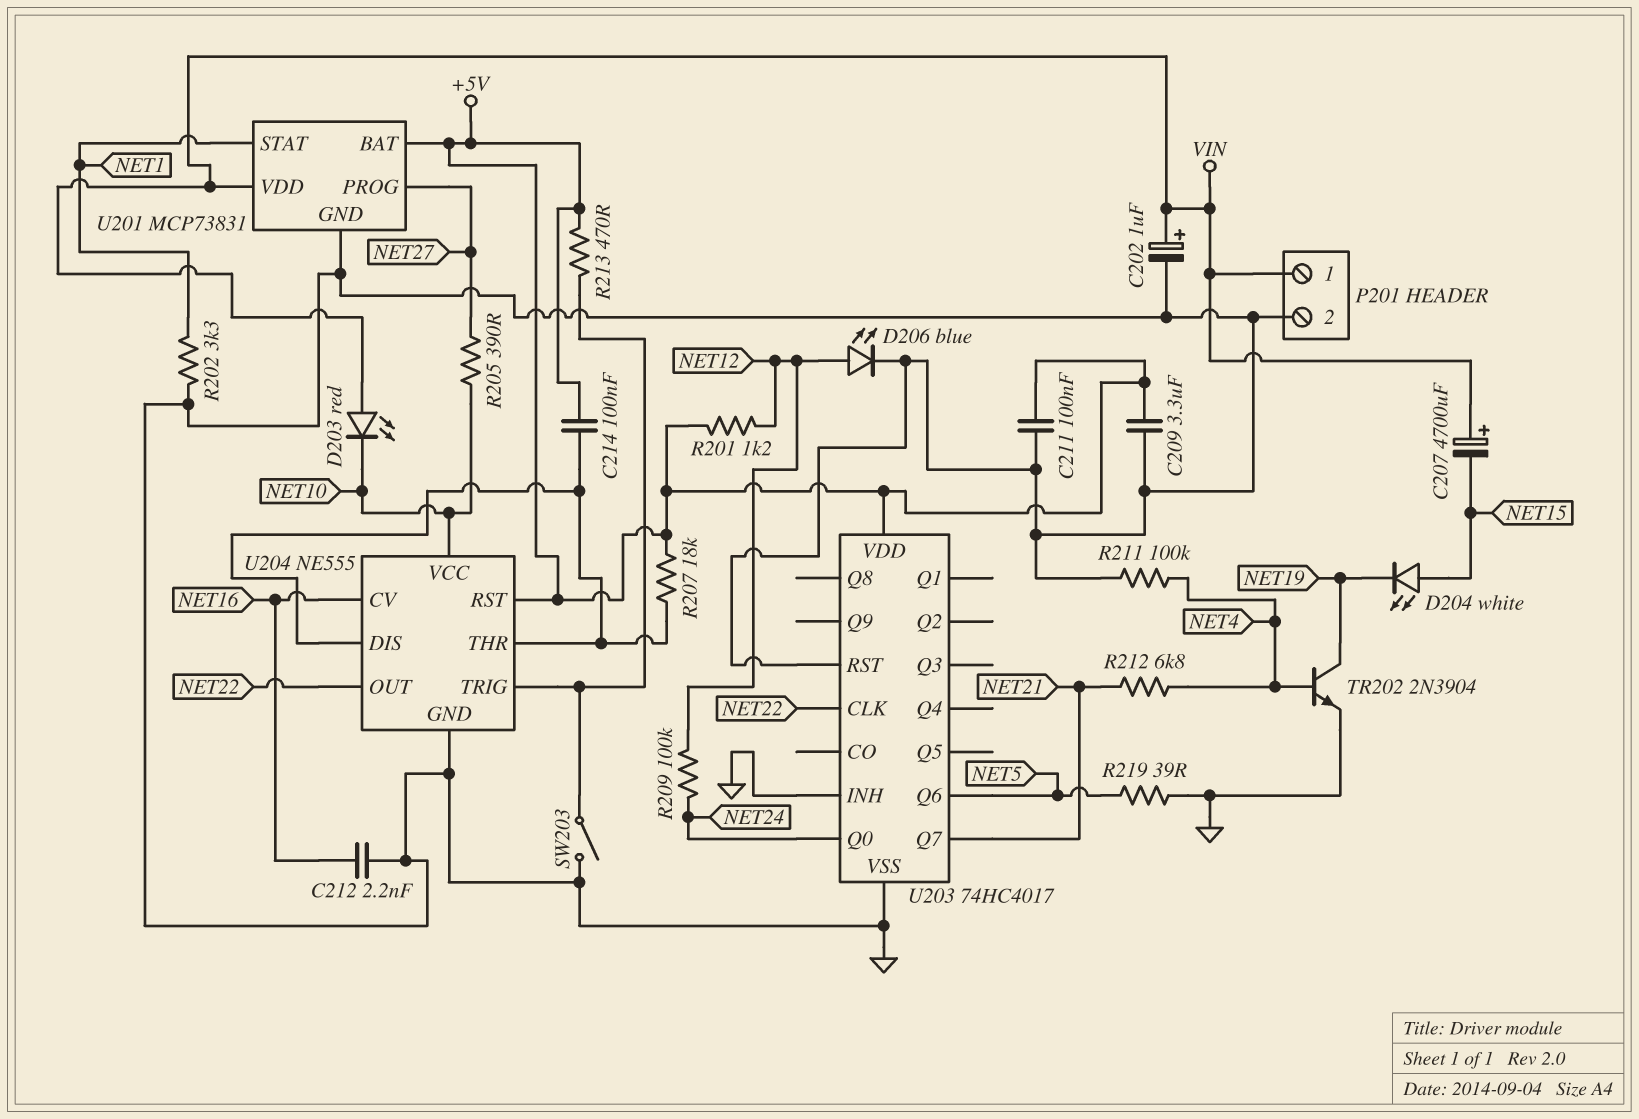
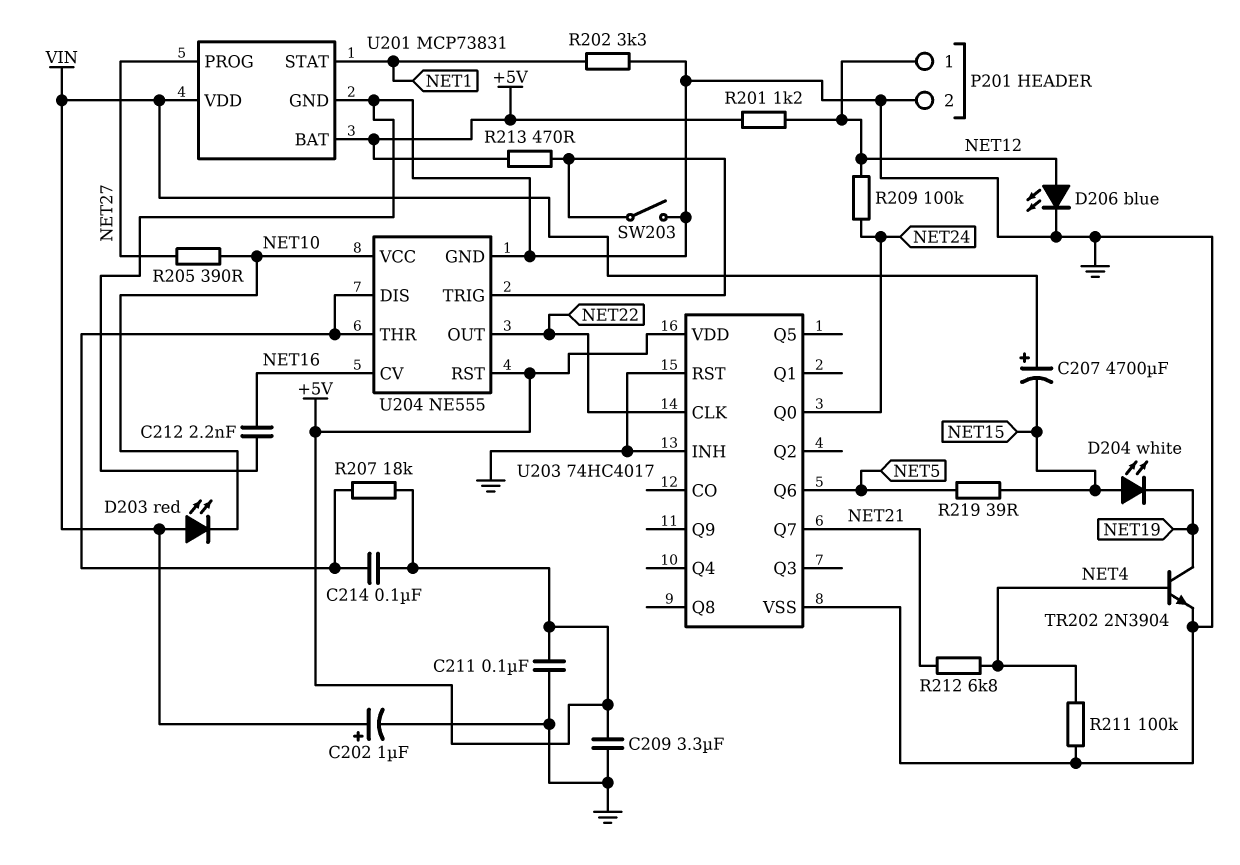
P201 pin 1: VIN -> NET12
R219: 39 (GND, NET5) -> 39 (NET5, NET15)

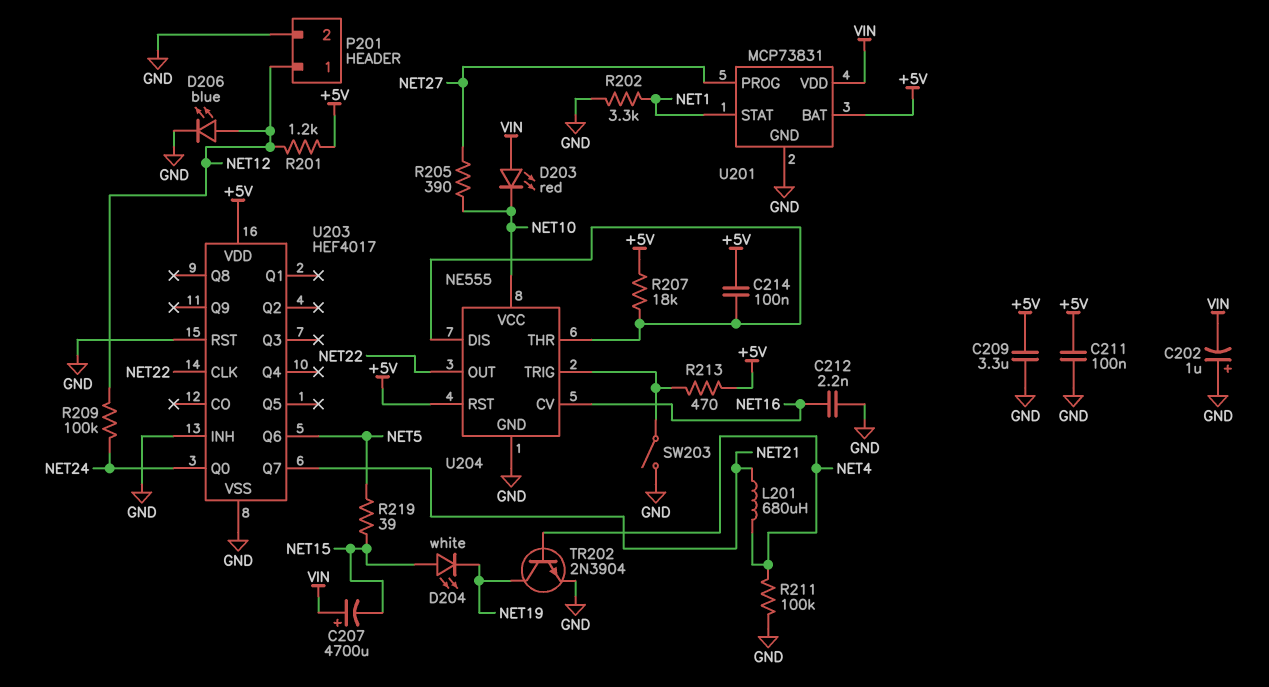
C202: 1uF (plus VIN, minus GND) -> 1uF (plus GND, minus VIN)
L201: none -> 680uH (NET4, NET21)
R212: 6.8k (NET4, NET21) -> none
U203: 74HC4017 -> HEF4017

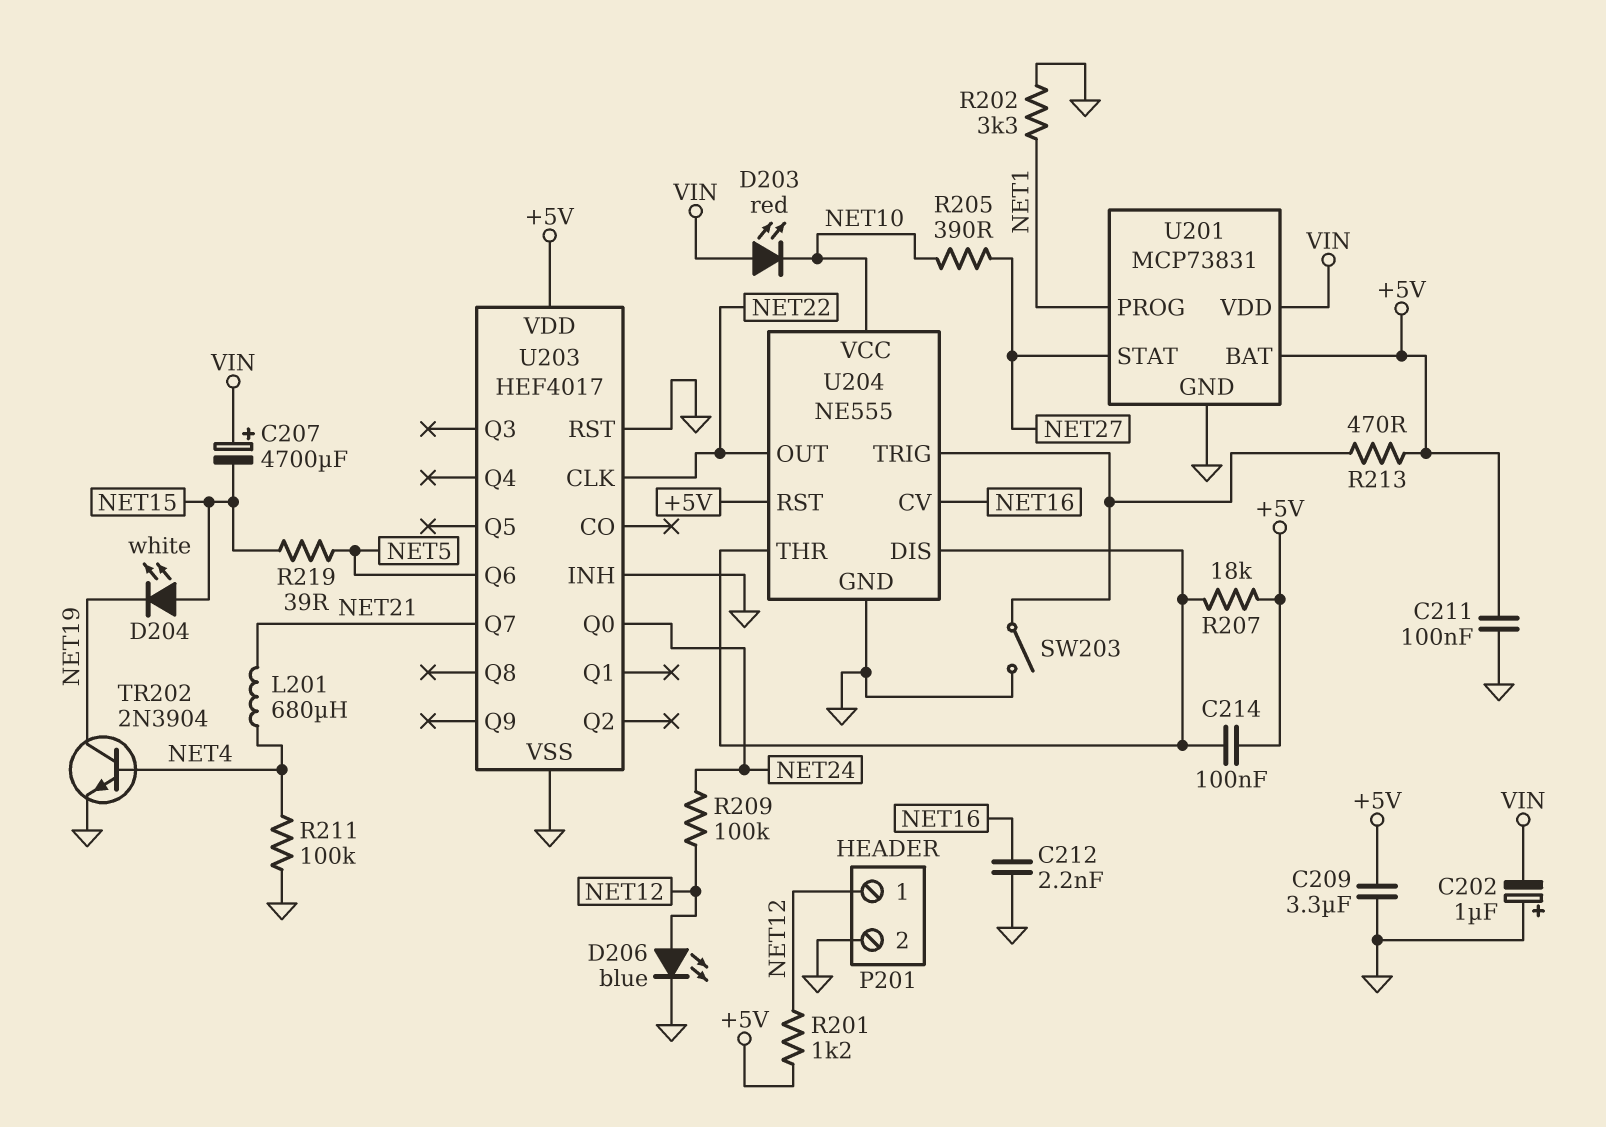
U201 pin PROG: NET27 -> NET1
U201 pin STAT: NET1 -> NET27

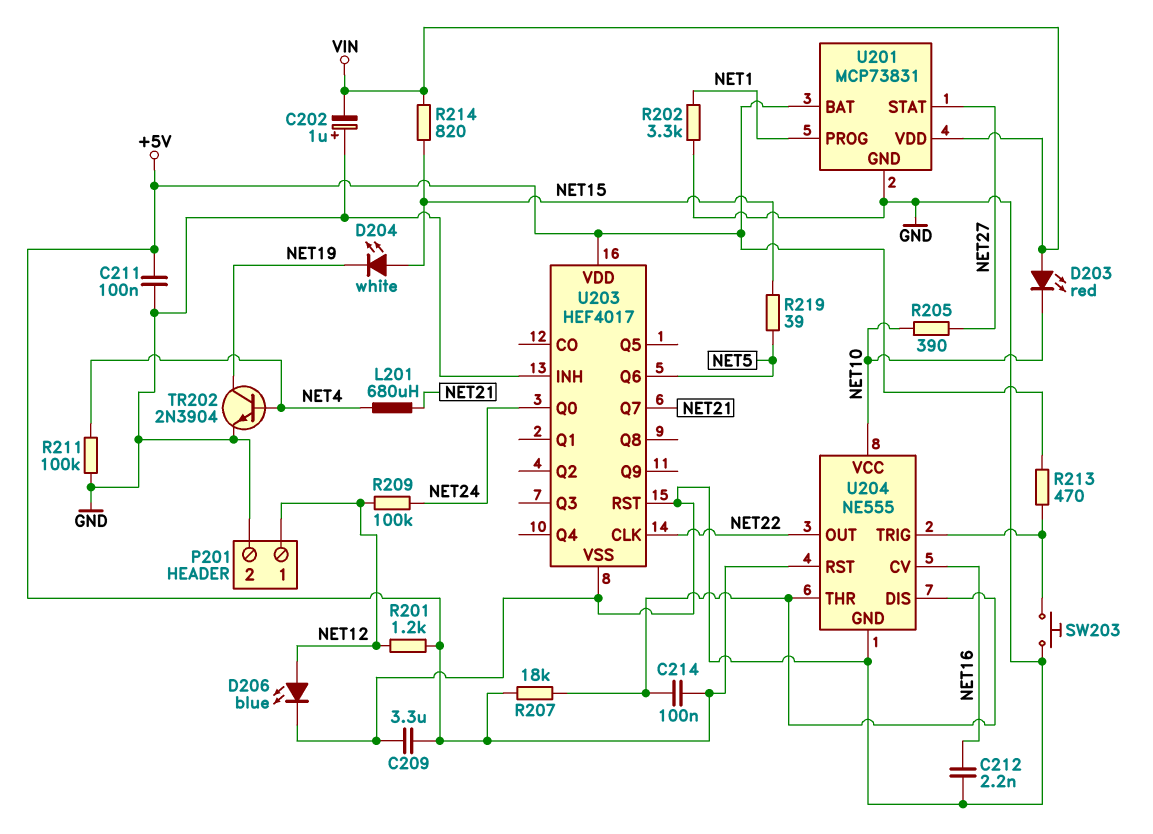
C207: 4700uF (plus VIN, minus NET15) -> none
R214: none -> 820 (NET15, VIN)
SW203: switch (GND, U204/TRIG) -> button (GND, U204/TRIG)

